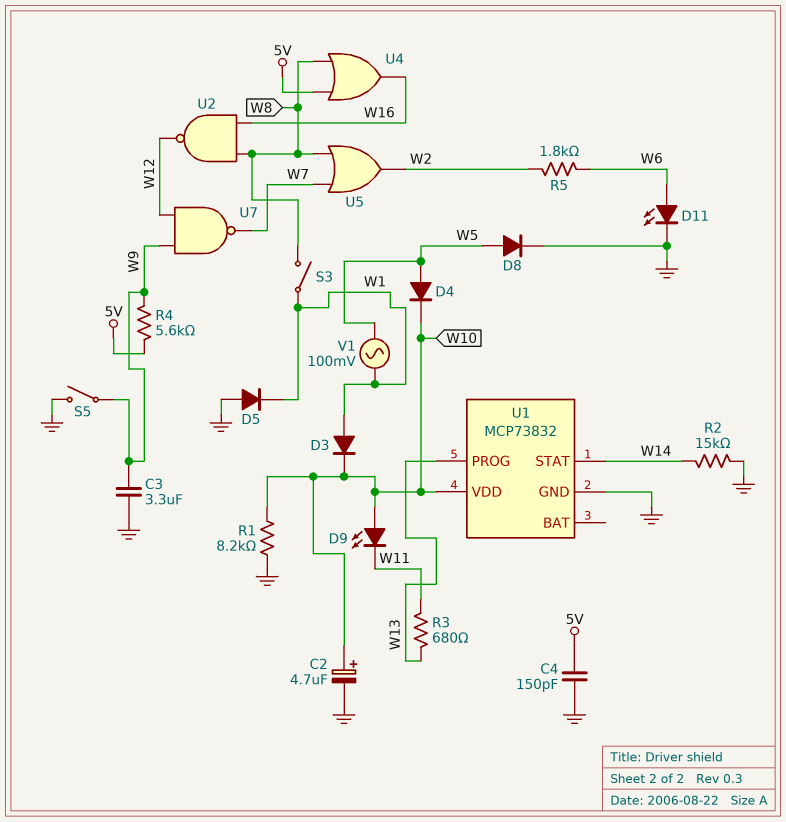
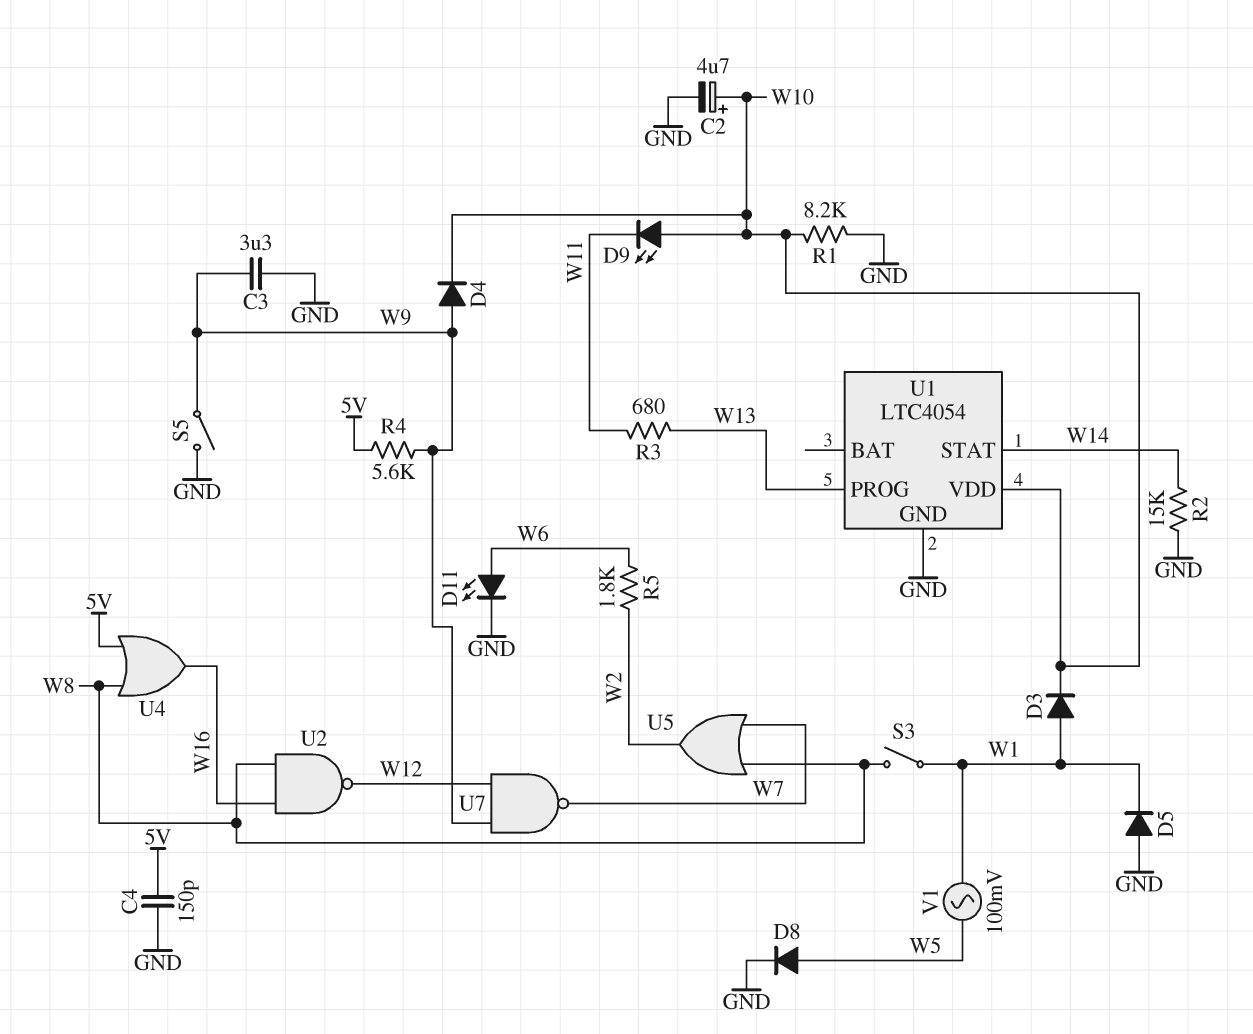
D4: diode (A W5, K W10) -> diode (A W9, K W10)
U1: MCP73832 -> LTC4054

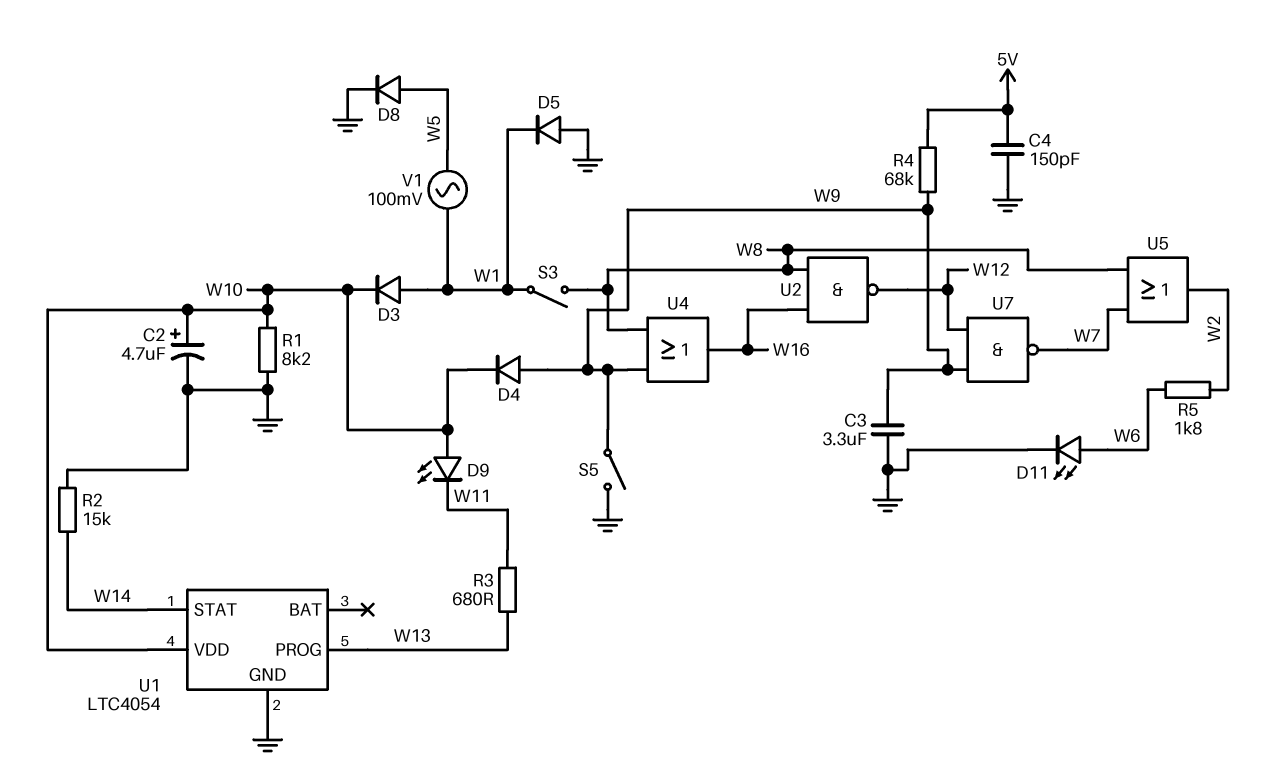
R4: 5.6k (5V, W9) -> 68k (5V, W9)
U4: OR (in 5V, in W8, out W16) -> OR (in W8, in W9, out W16)

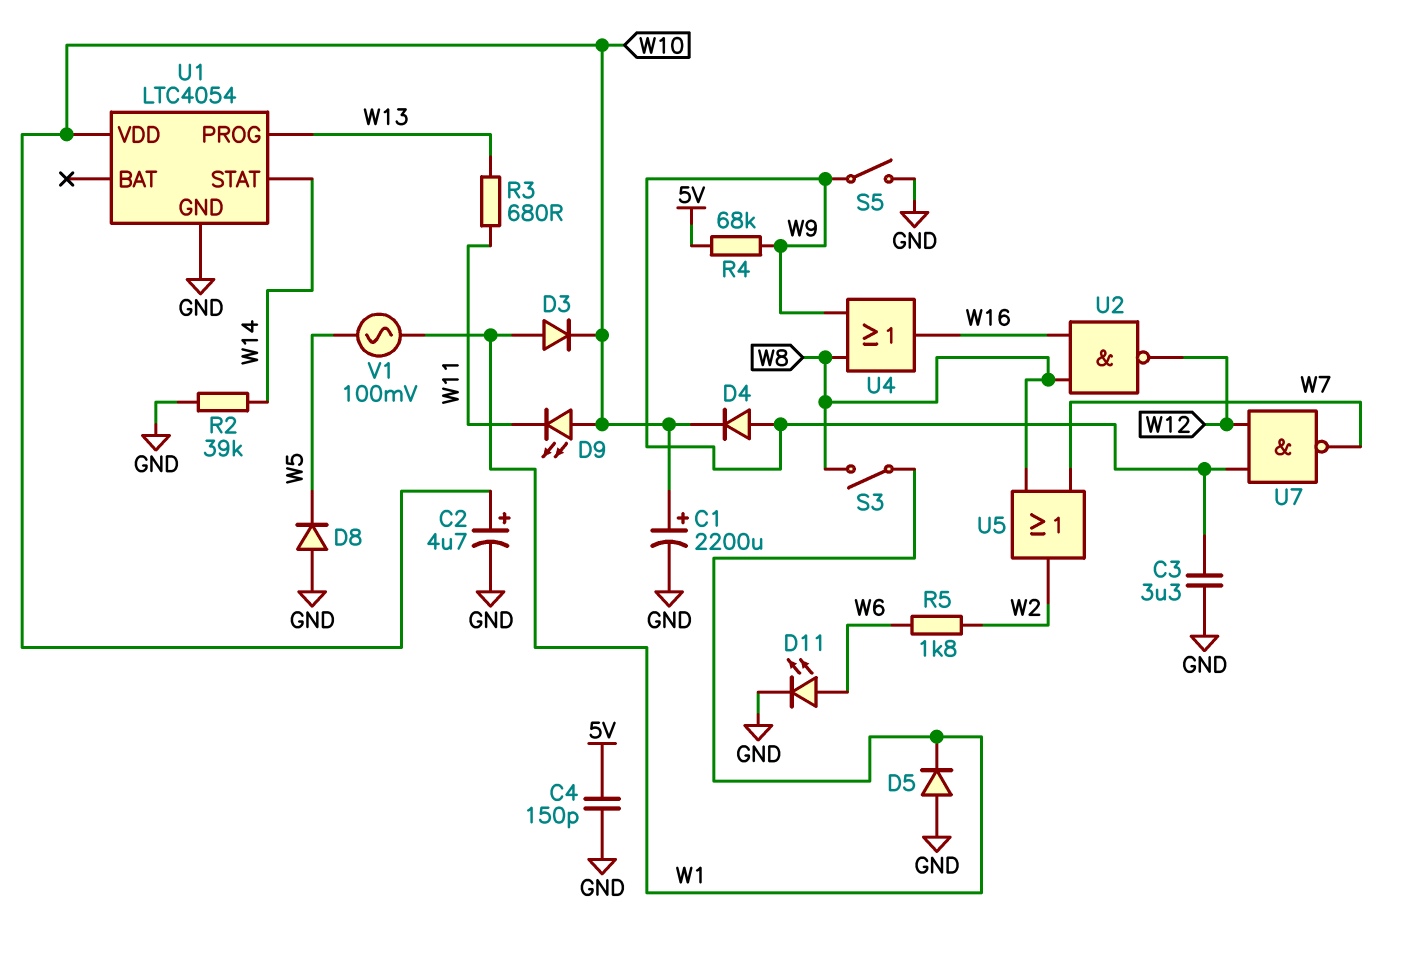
C1: none -> 2200uF (plus W10, minus GND)
D8: diode (A W5, K GND) -> diode (A GND, K W5)
R1: 8.2k (GND, W10) -> none
R2: 15k (GND, W14) -> 39k (GND, W14)

